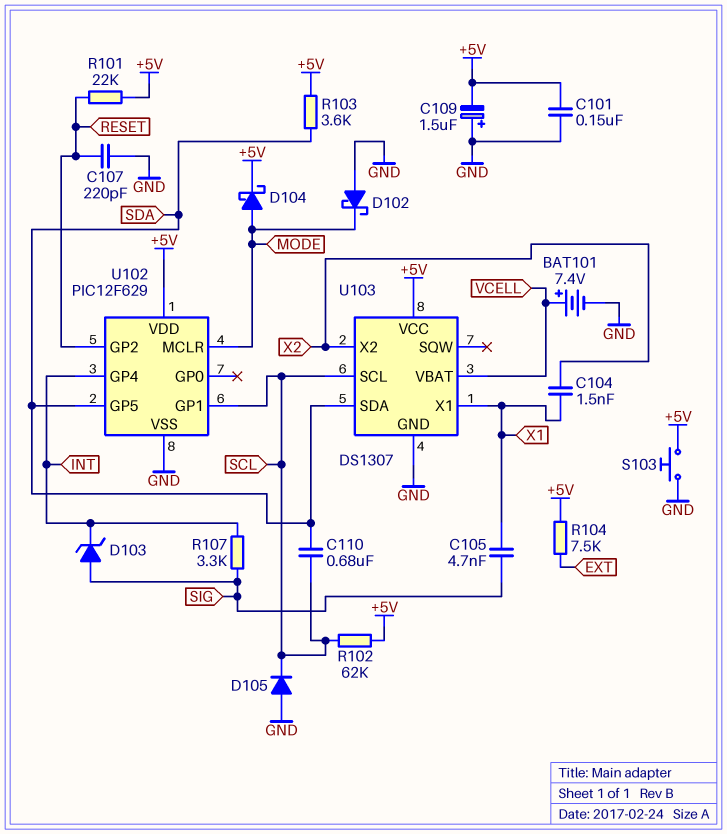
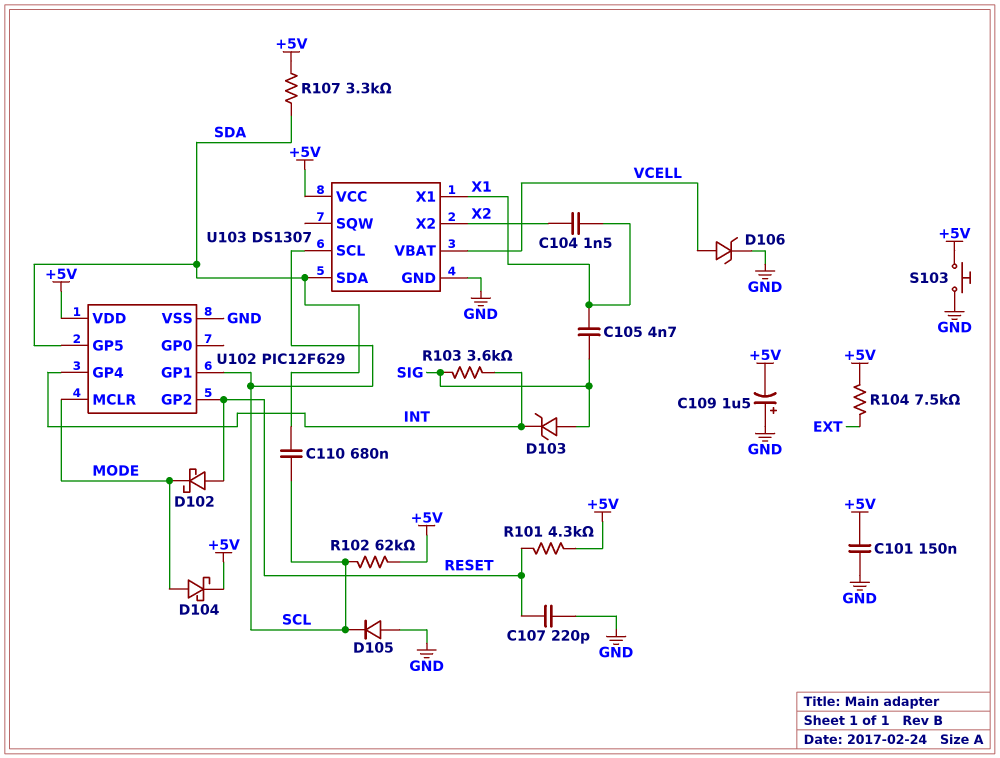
BAT101: 7.4V (plus VCELL, minus GND) -> none
D102: schottky (A GND, K MODE) -> schottky (A RESET, K MODE)
D106: none -> zener (A VCELL, K GND)
R101: 22k (+5V, RESET) -> 4.3k (+5V, RESET)
R103: 3.6k (+5V, SDA) -> 3.6k (INT, SIG)
R107: 3.3k (INT, SIG) -> 3.3k (+5V, SDA)

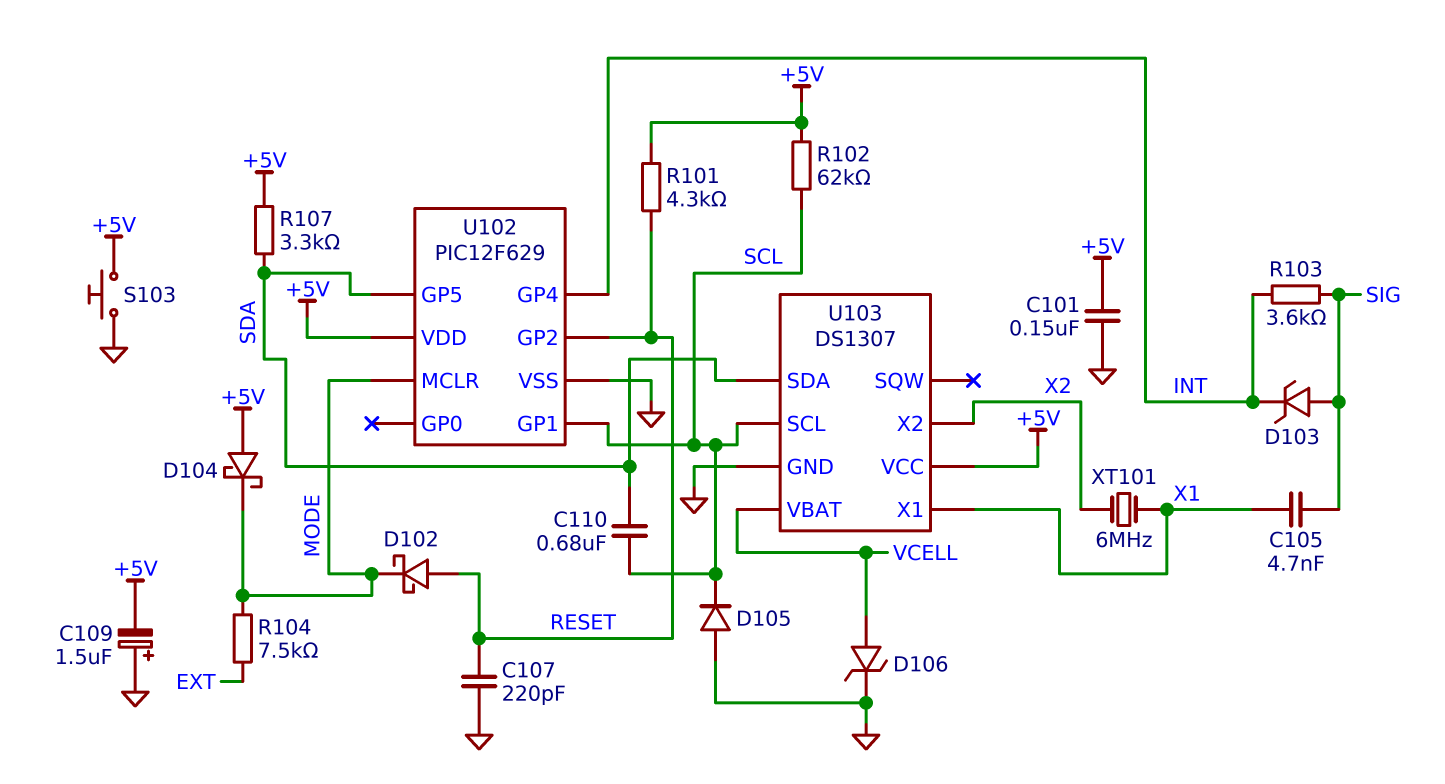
C104: 1.5nF (X1, X2) -> none
D104: schottky (A MODE, K +5V) -> schottky (A +5V, K MODE)
R104: 7.5k (+5V, EXT) -> 7.5k (EXT, MODE)
XT101: none -> 6MHz (X1, X2)

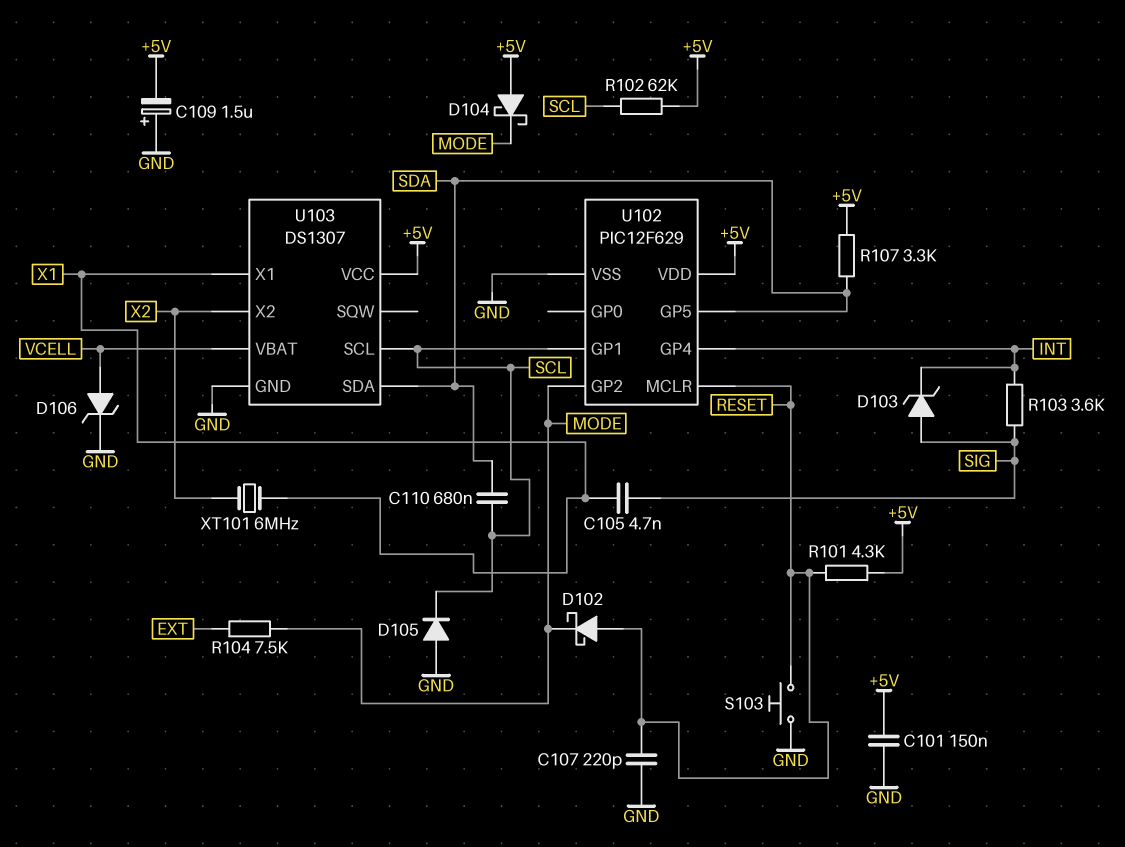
S103: button (+5V, GND) -> button (GND, RESET)
U102 pin GP2: RESET -> MODE
U102 pin MCLR: MODE -> RESET

